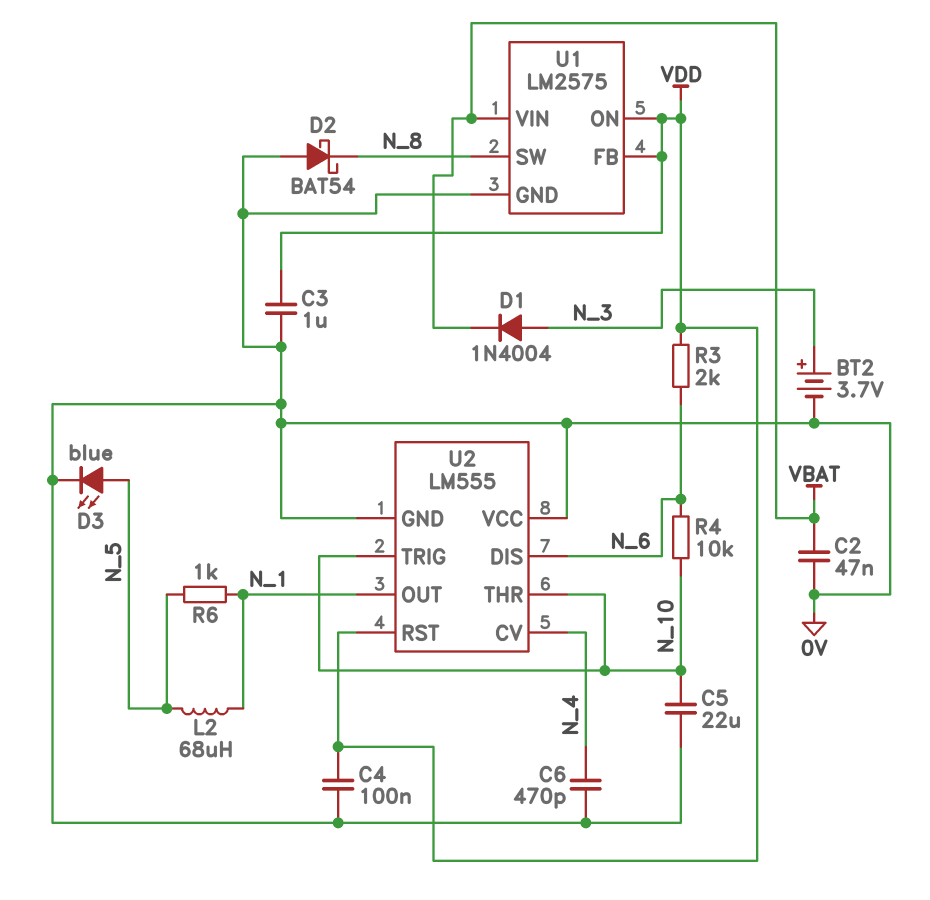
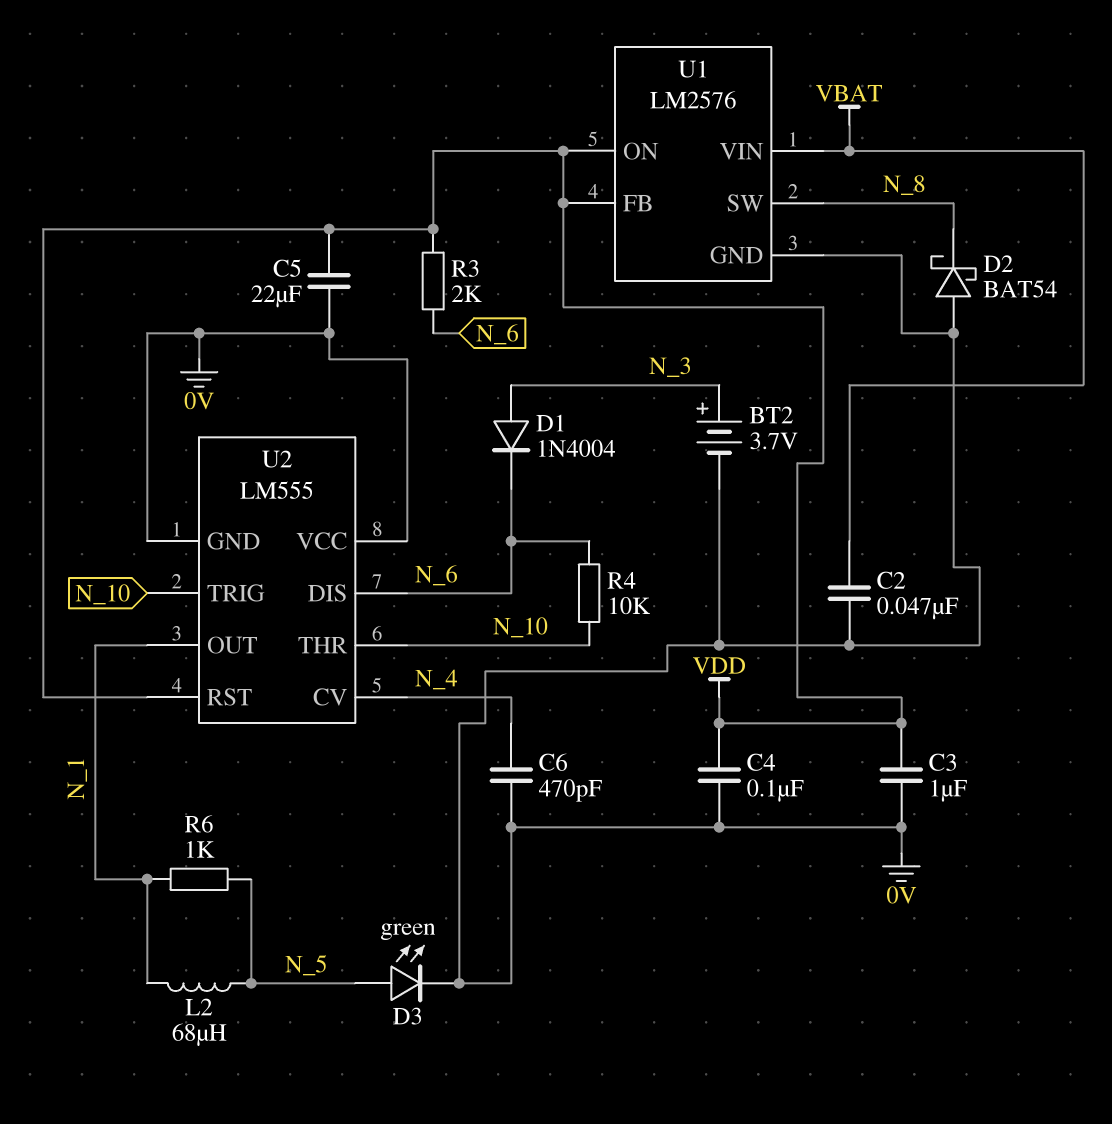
C5: 22uF (0V, N_10) -> 22uF (0V, VDD)
D1: diode 1N4004 (A N_3, K VBAT) -> diode 1N4004 (A N_3, K N_6)
D3: LED blue (A N_5, K 0V) -> LED green (A N_5, K 0V)
U1: LM2575 -> LM2576

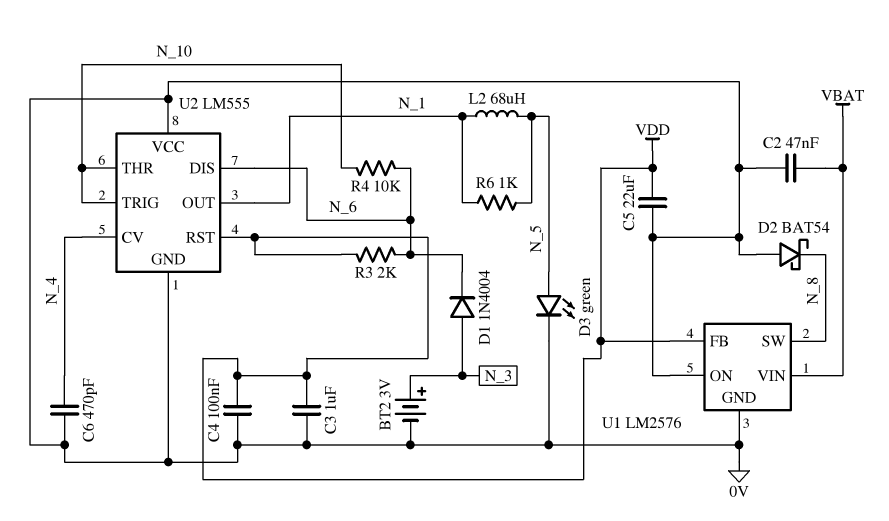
BT2: 3.7V (plus N_3, minus 0V) -> 3V (plus N_3, minus 0V)
U1 pin ON: VDD -> 0V

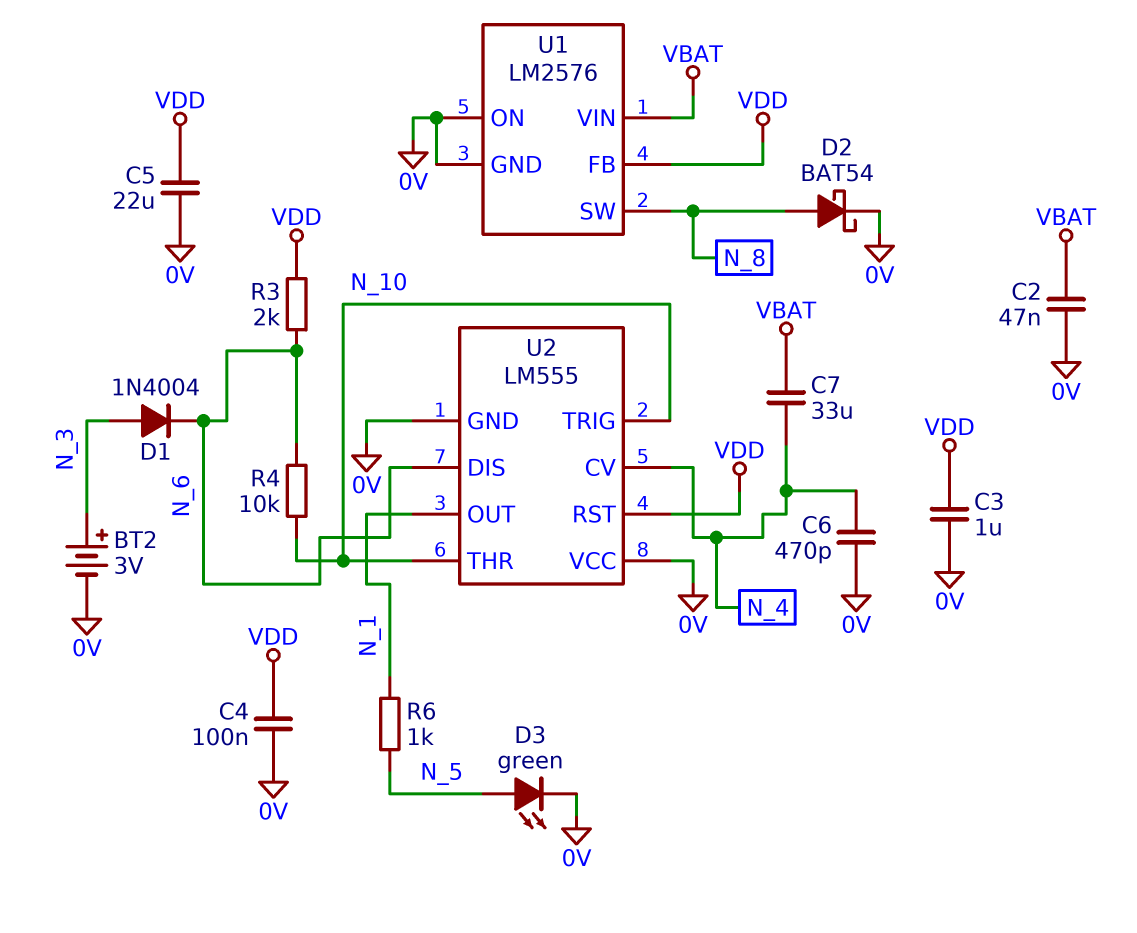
C7: none -> 33uF (N_4, VBAT)
D2: schottky BAT54 (A 0V, K N_8) -> schottky BAT54 (A N_8, K 0V)
L2: 68uH (N_1, N_5) -> none

